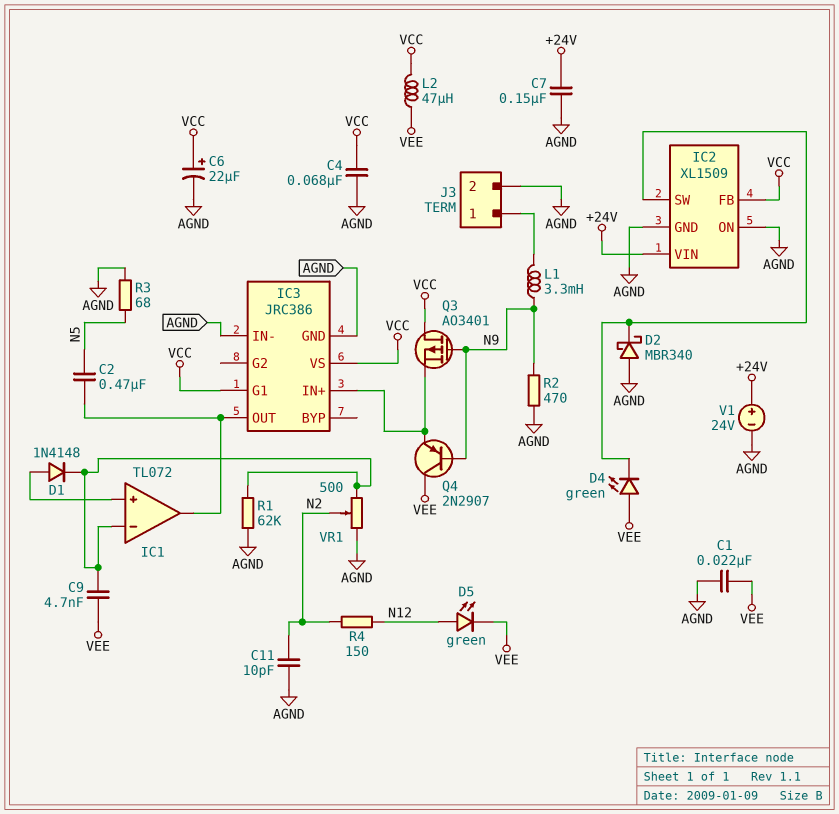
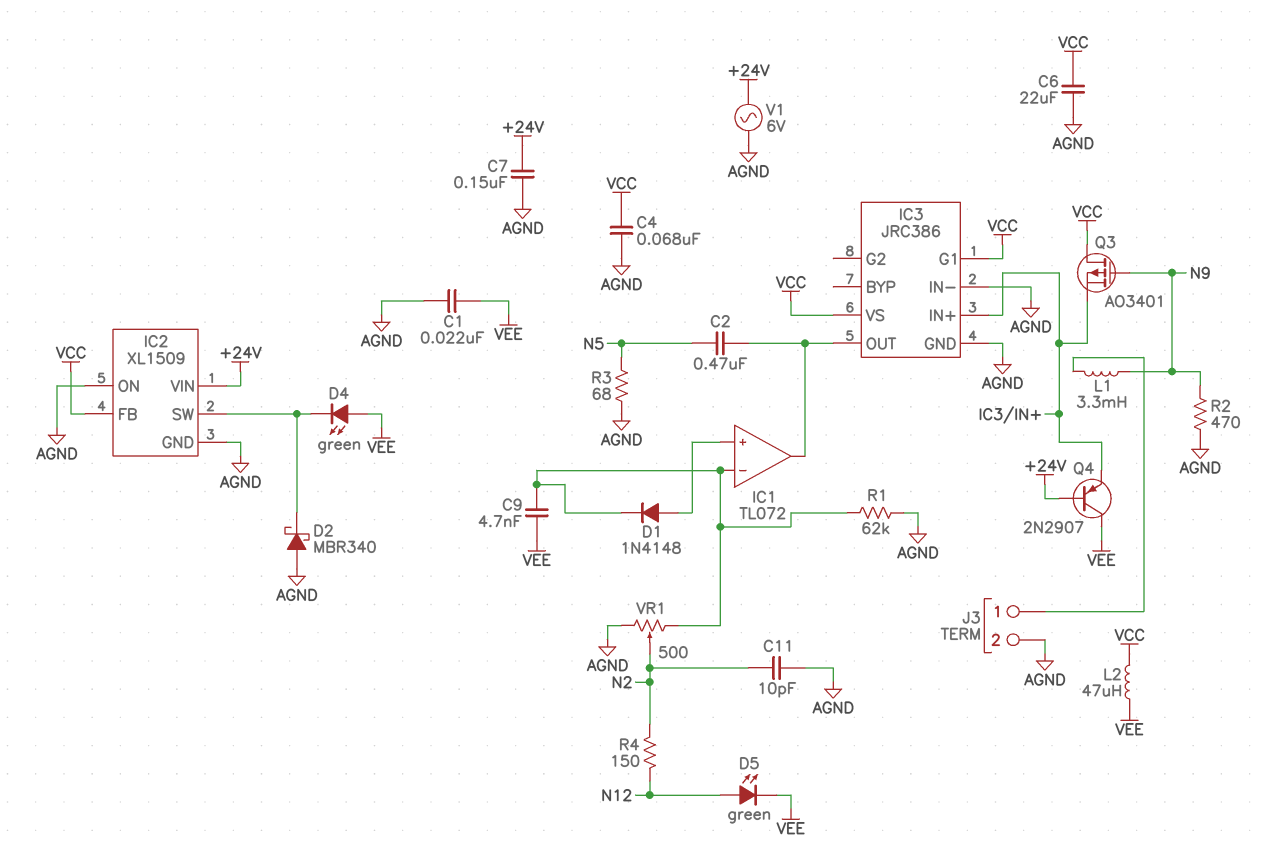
C6: 22uF (plus VCC, minus AGND) -> 22uF (AGND, VCC)
Q4: PNP 2N2907 (B N9, C VEE, E IC3/IN+) -> PNP 2N2907 (B +24V, C VEE, E IC3/IN+)
V1: 24V (plus +24V, minus AGND) -> AC 6V (+24V, AGND)

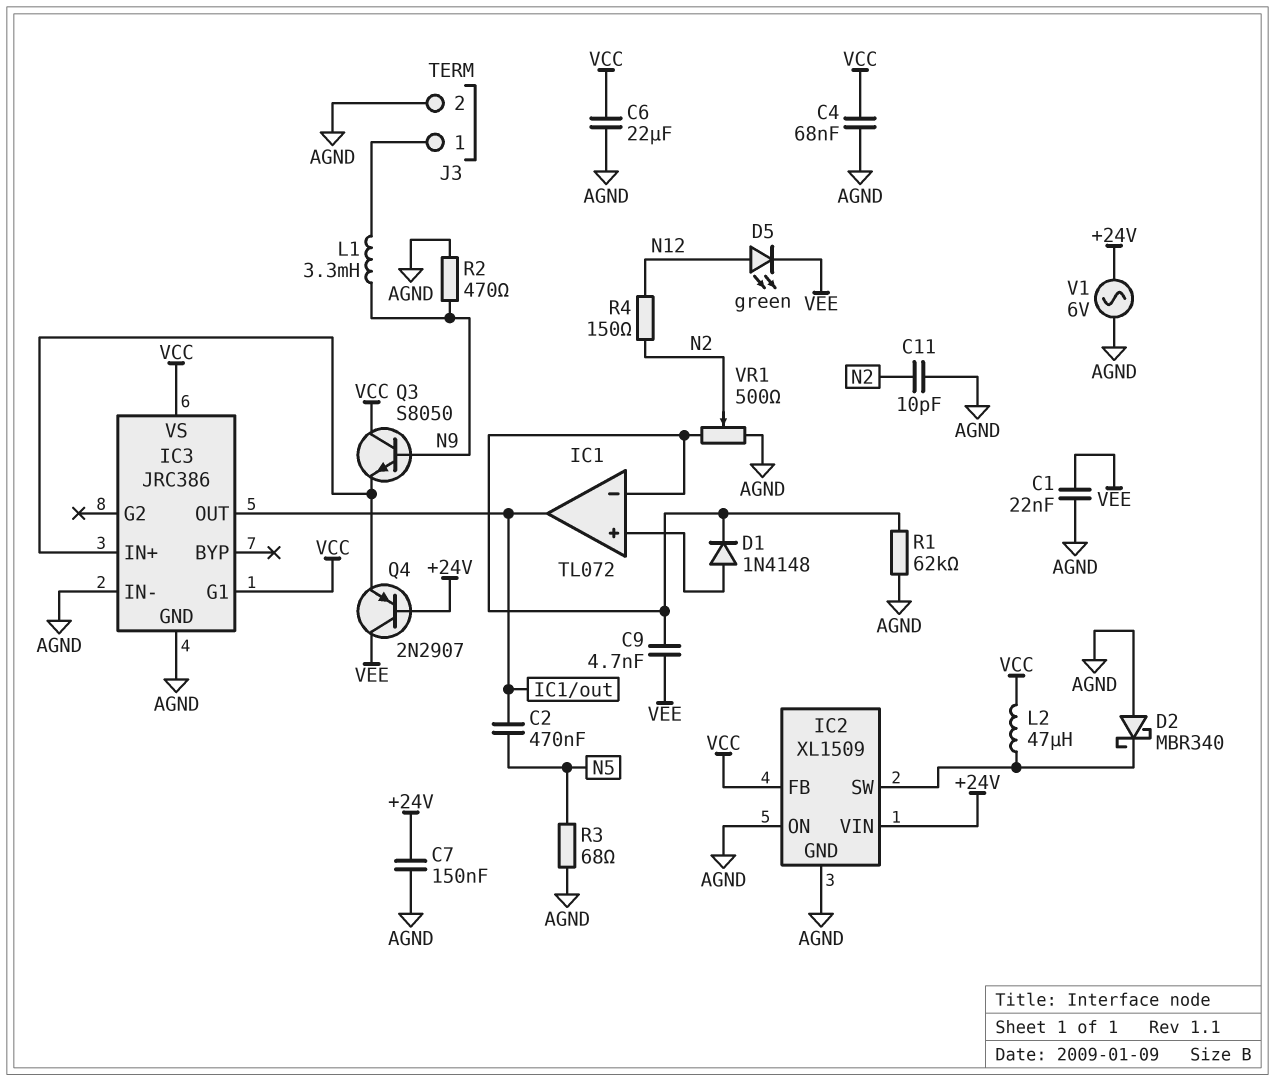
D4: LED green (A VEE, K IC2/SW) -> none
L2: 47uH (VCC, VEE) -> 47uH (IC2/SW, VCC)
Q3: PMOS AO3401 (G N9, D VCC, S IC3/IN+) -> NPN S8050 (B N9, C VCC, E IC3/IN+)

